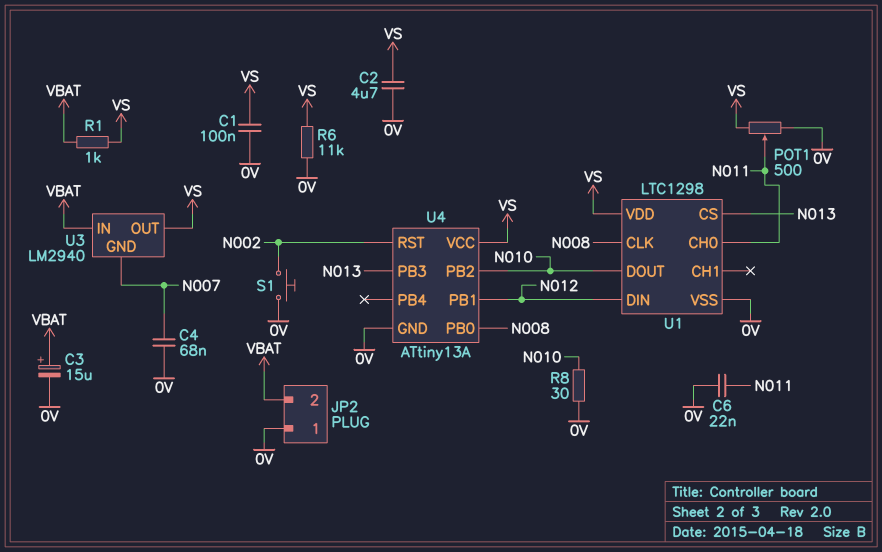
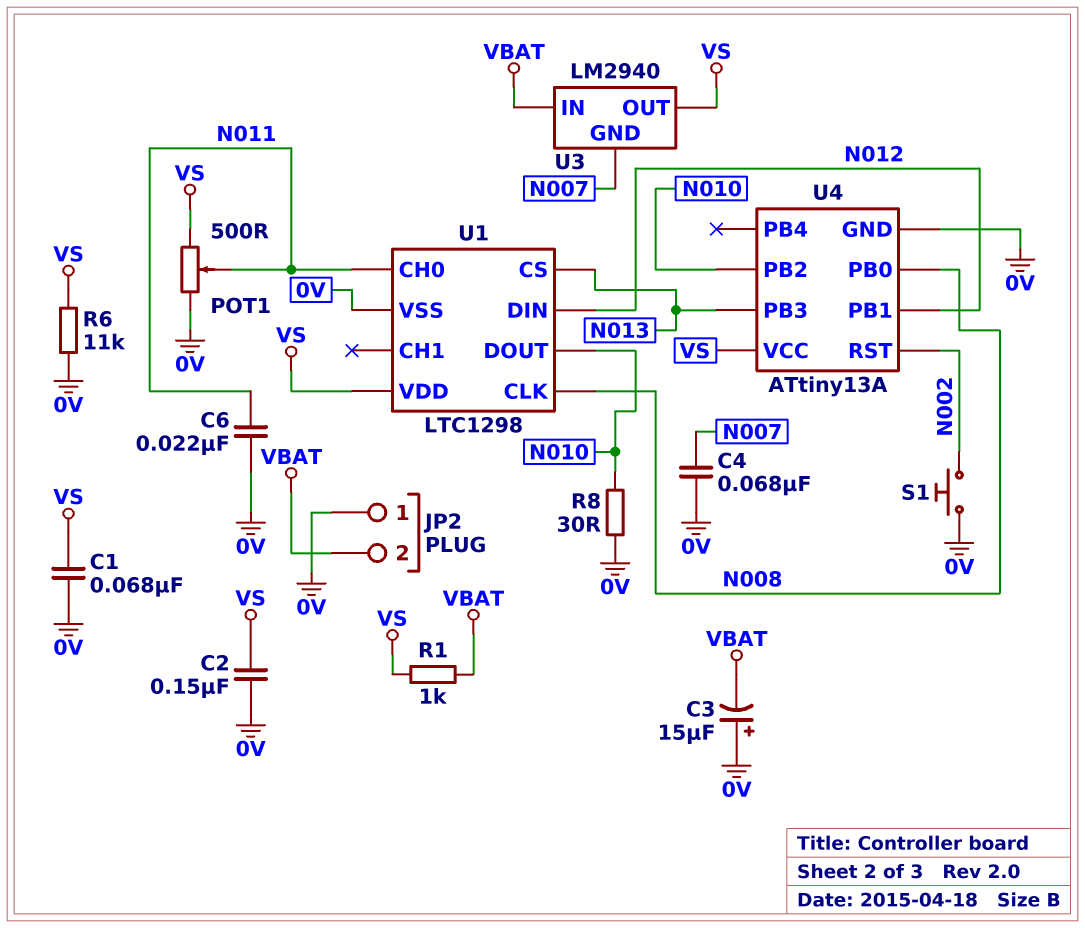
C1: 100nF (0V, VS) -> 68nF (0V, VS)
C2: 4.7uF (0V, VS) -> 150nF (0V, VS)
C3: 15uF (plus VBAT, minus 0V) -> 15uF (plus 0V, minus VBAT)

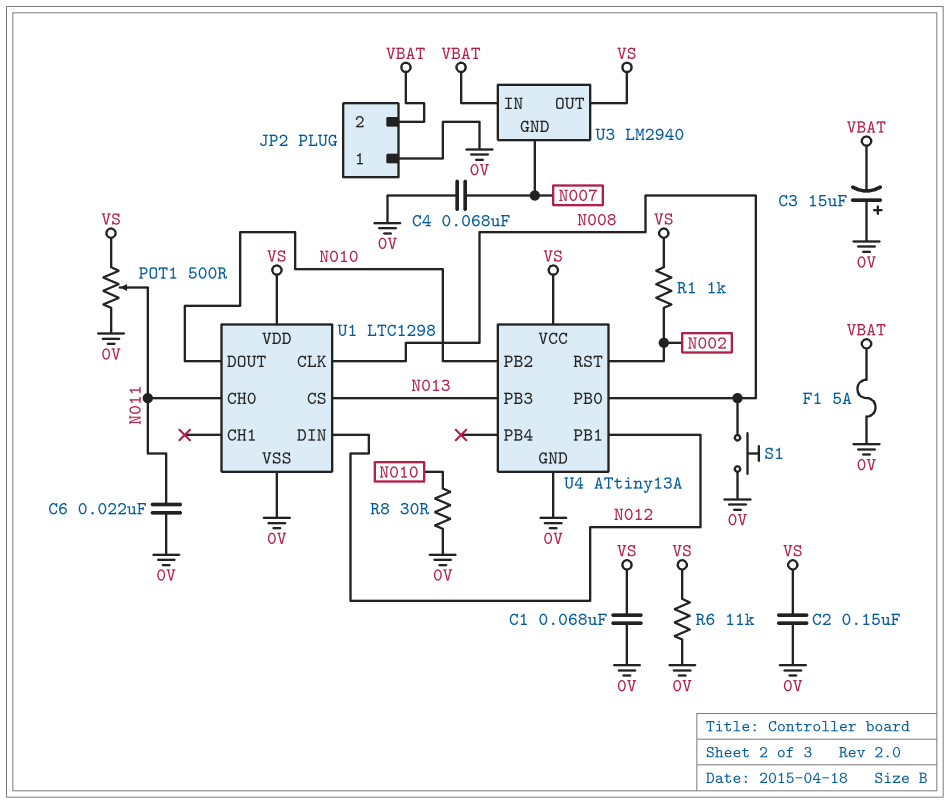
F1: none -> 5A (0V, VBAT)
R1: 1k (VBAT, VS) -> 1k (N002, VS)
S1: button (0V, N002) -> button (0V, N008)

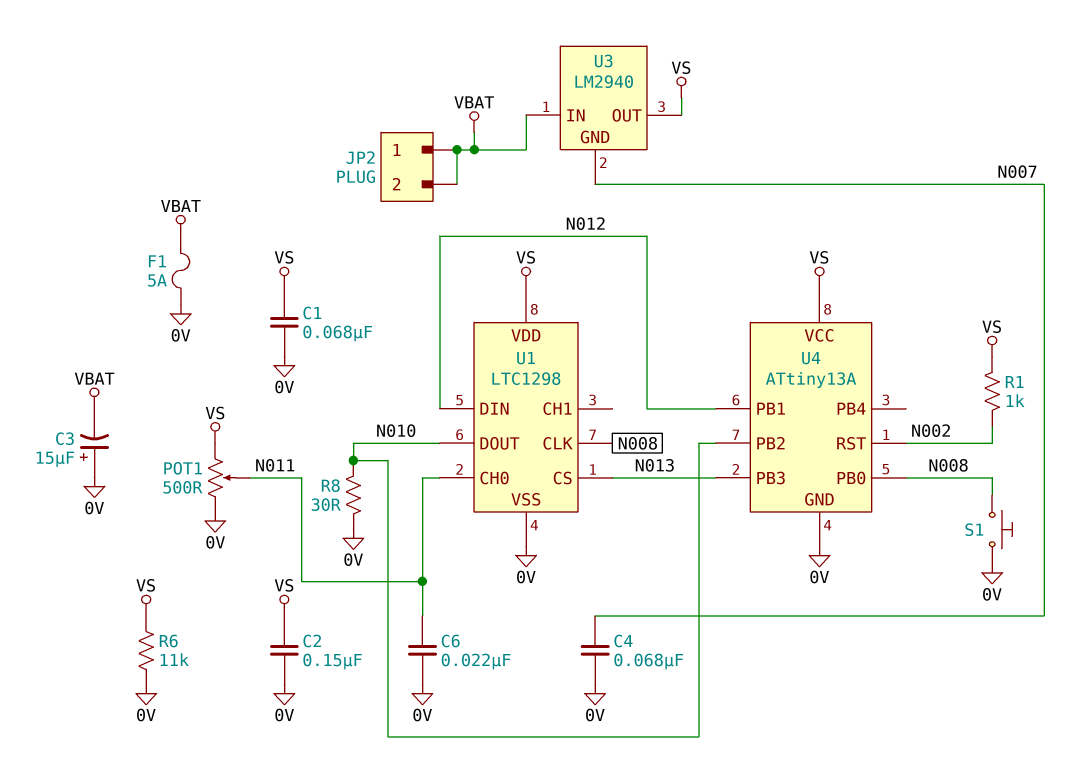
JP2 pin 1: 0V -> VBAT

